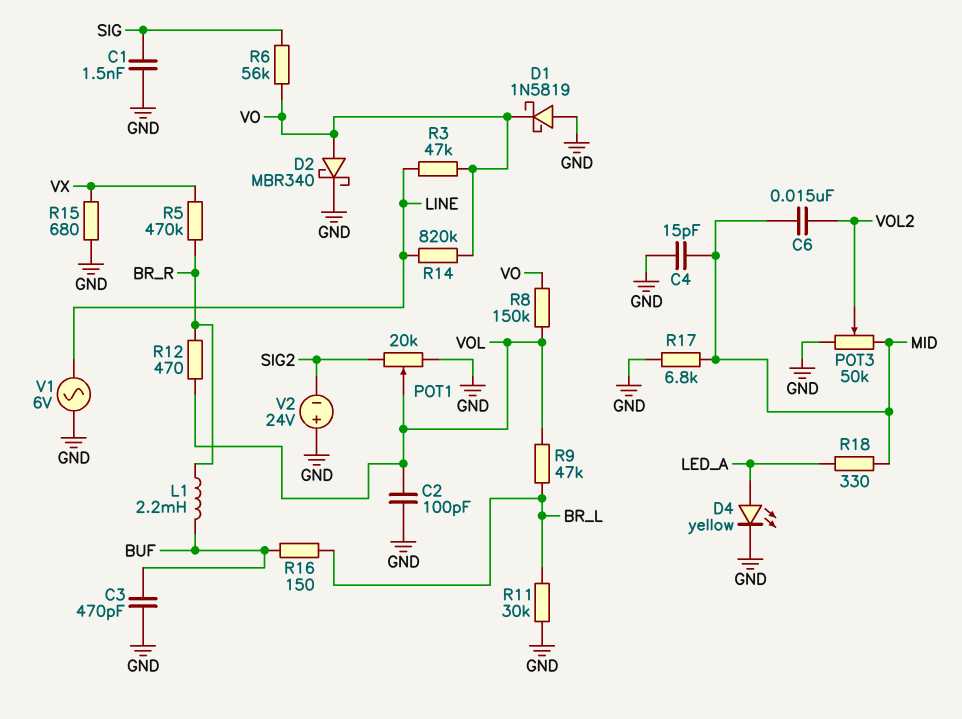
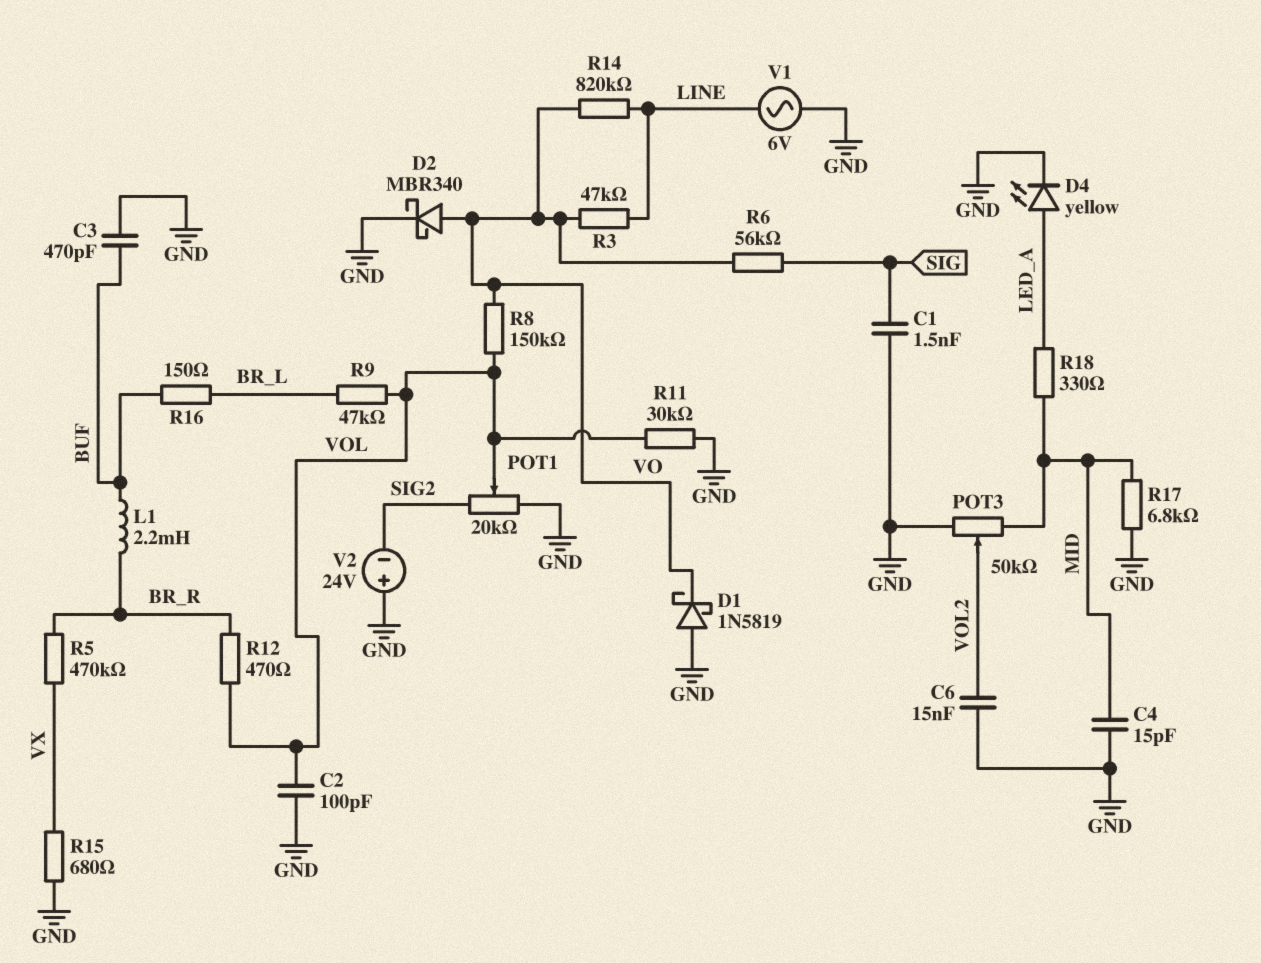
C6: 15nF (MID, VOL2) -> 15nF (GND, VOL2)
R11: 30k (BR_L, GND) -> 30k (GND, VOL)

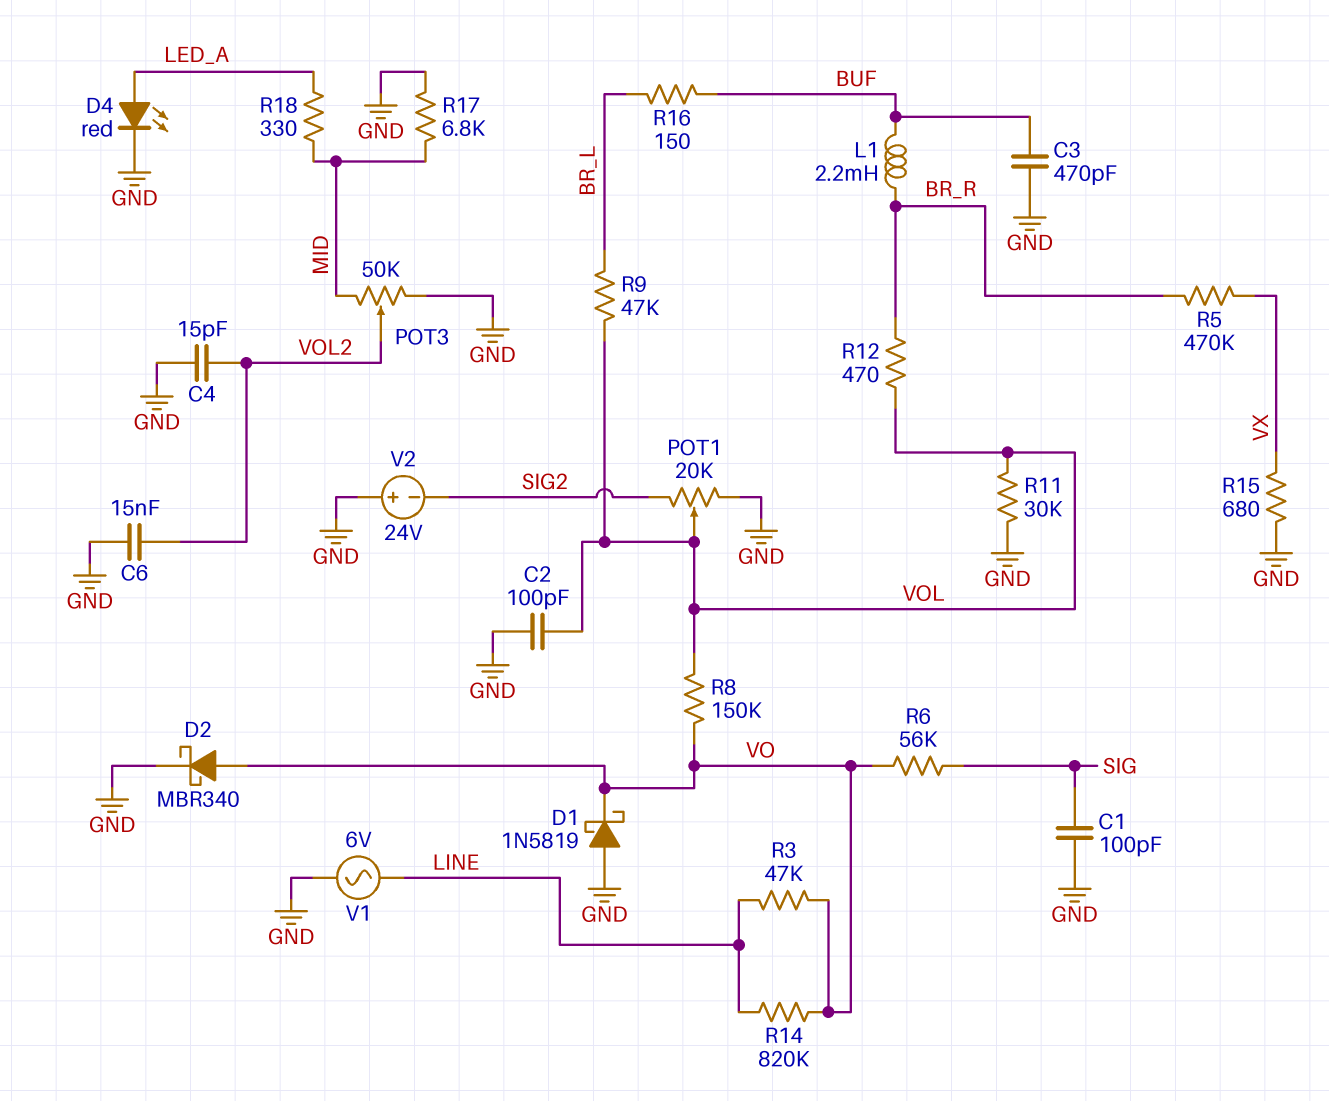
C1: 1.5nF (GND, SIG) -> 100pF (GND, SIG)
C4: 15pF (GND, MID) -> 15pF (GND, VOL2)
D4: LED yellow (A LED_A, K GND) -> LED red (A LED_A, K GND)

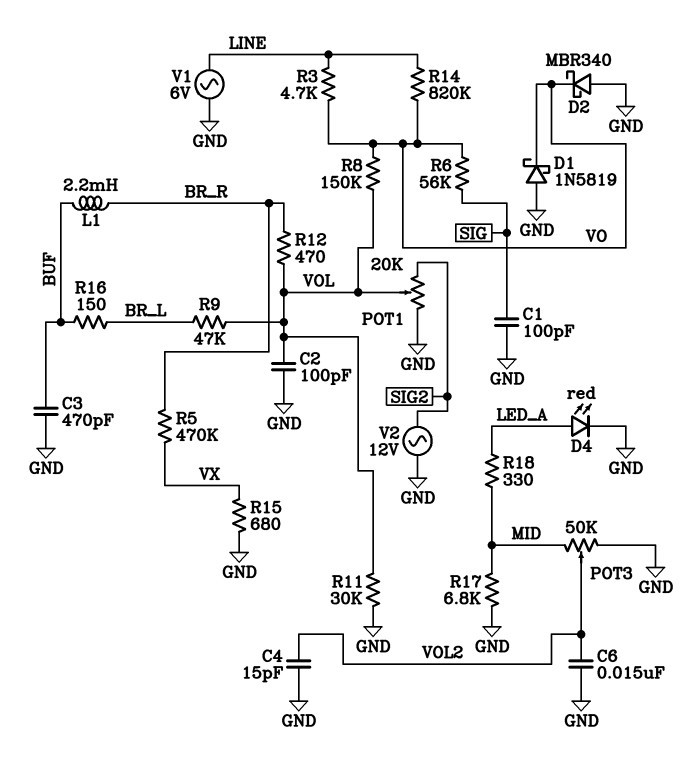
D2: schottky MBR340 (A VO, K GND) -> schottky MBR340 (A GND, K VO)
R3: 47k (LINE, VO) -> 4.7k (LINE, VO)
V2: 24V (plus GND, minus SIG2) -> AC 12V (GND, SIG2)

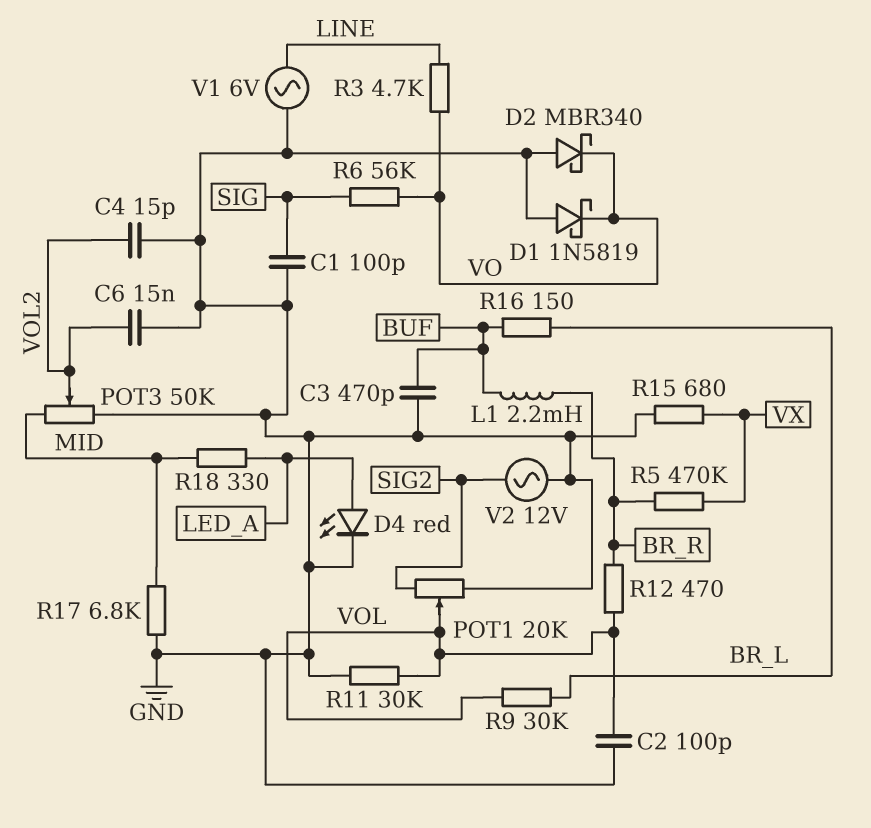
R8: 150k (VO, VOL) -> none
R9: 47k (BR_L, VOL) -> 30k (BR_L, VOL)
R14: 820k (LINE, VO) -> none

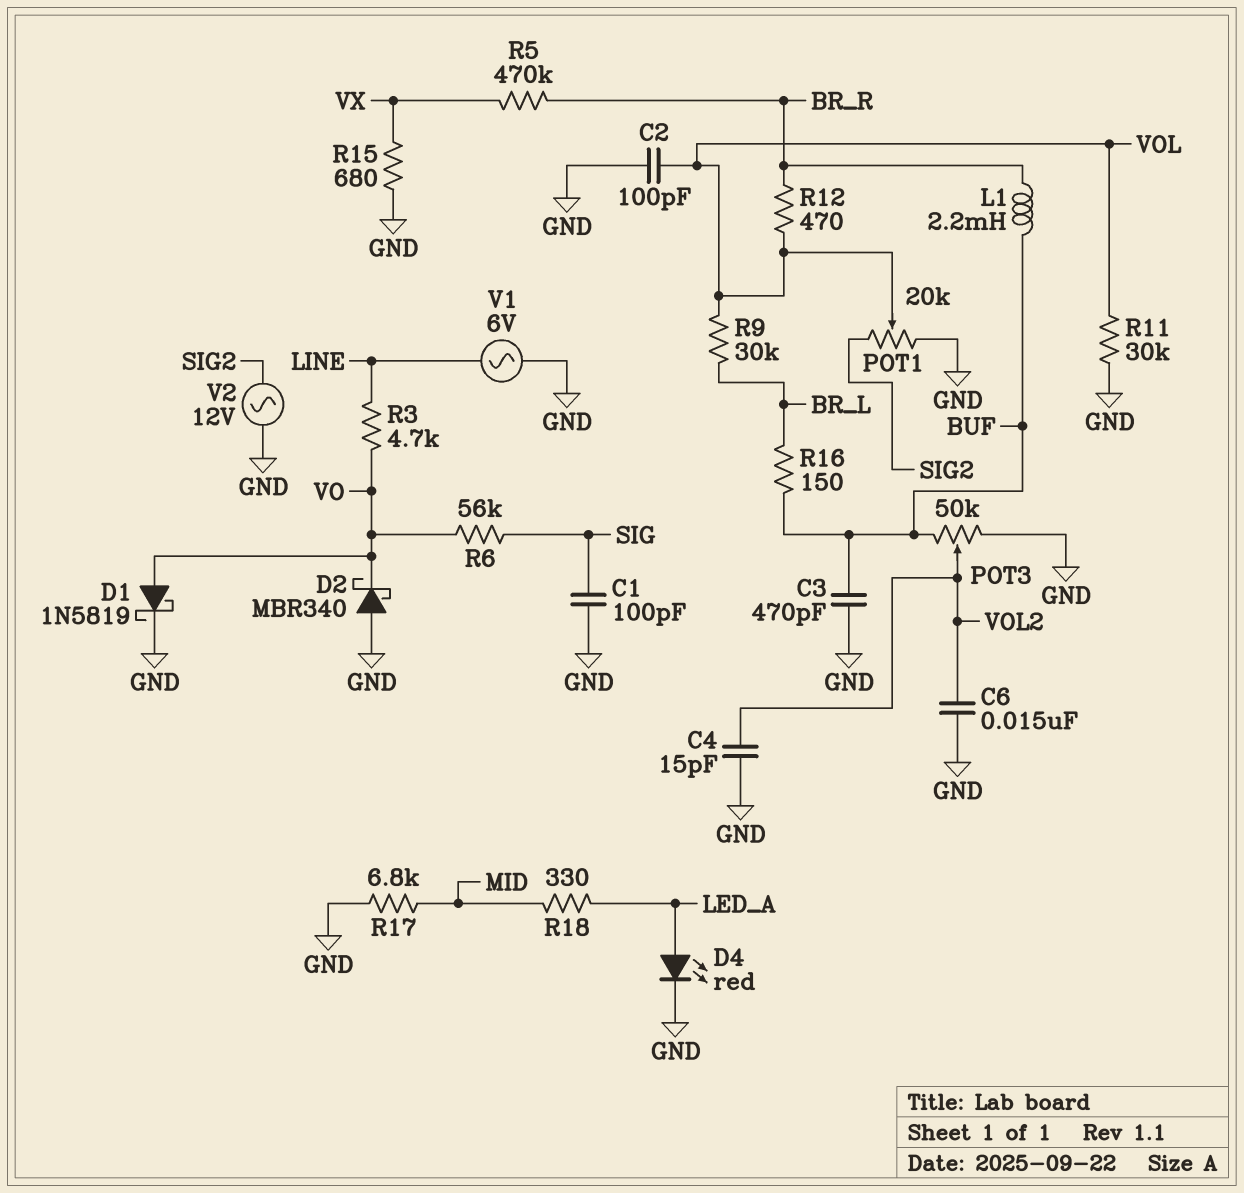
D1: schottky 1N5819 (A GND, K VO) -> schottky 1N5819 (A VO, K GND)
POT3: 50k (GND, MID, wiper VOL2) -> 50k (BUF, GND, wiper VOL2)

